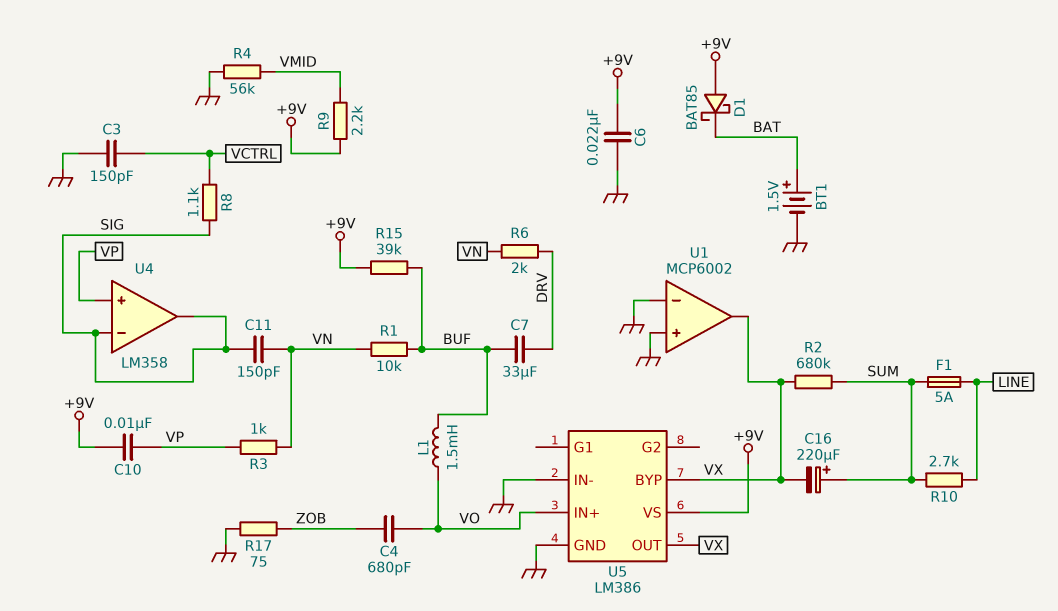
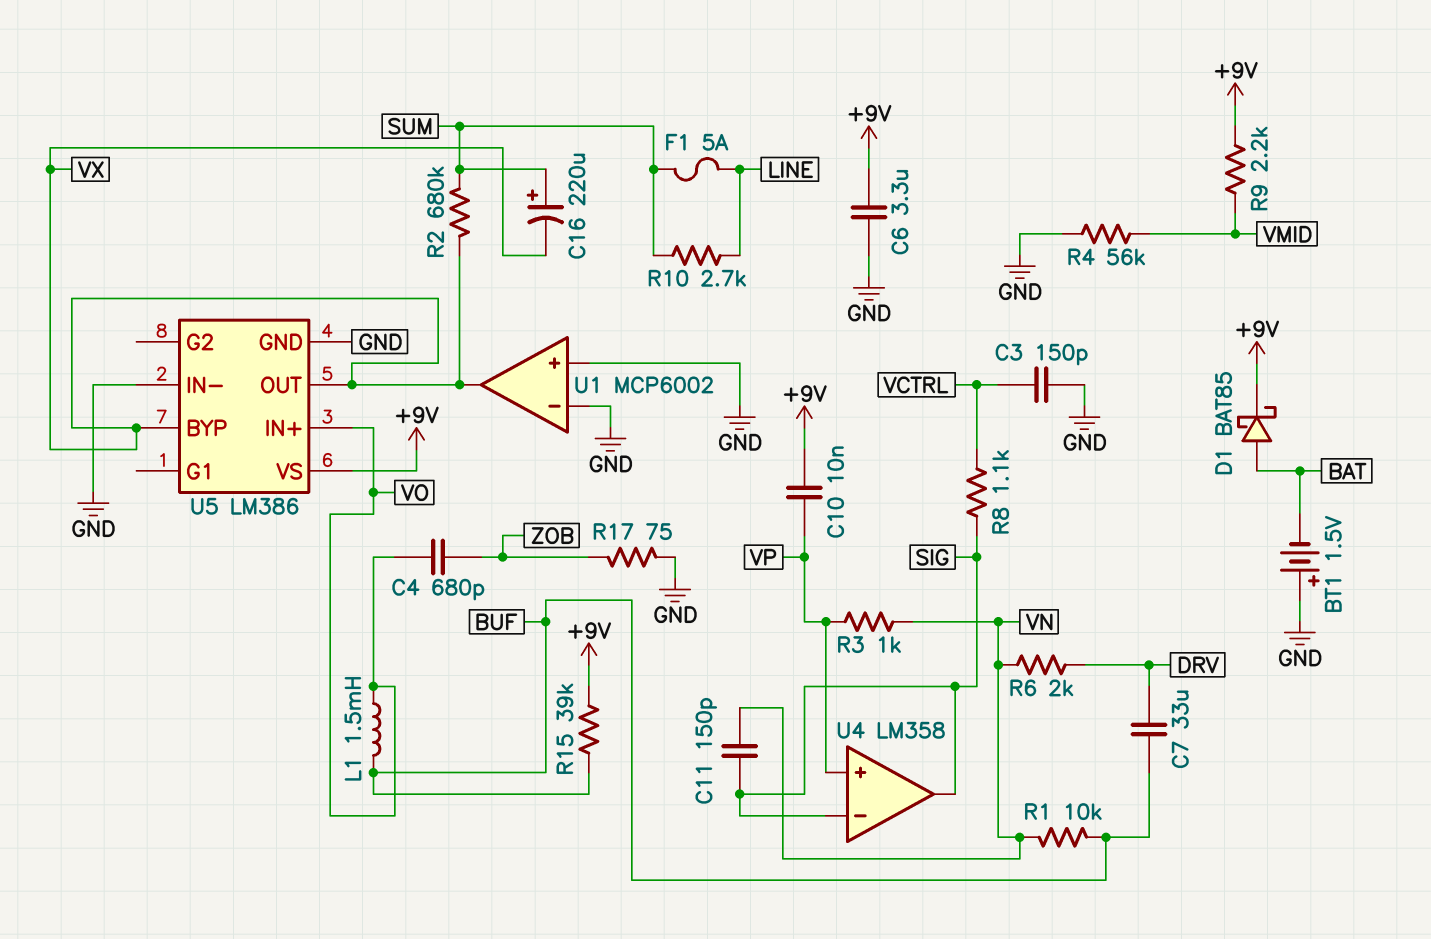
BT1: 1.5V (plus BAT, minus GND) -> 1.5V (plus GND, minus BAT)
C6: 22nF (+9V, GND) -> 3.3uF (+9V, GND)
D1: schottky BAT85 (A +9V, K BAT) -> schottky BAT85 (A BAT, K +9V)

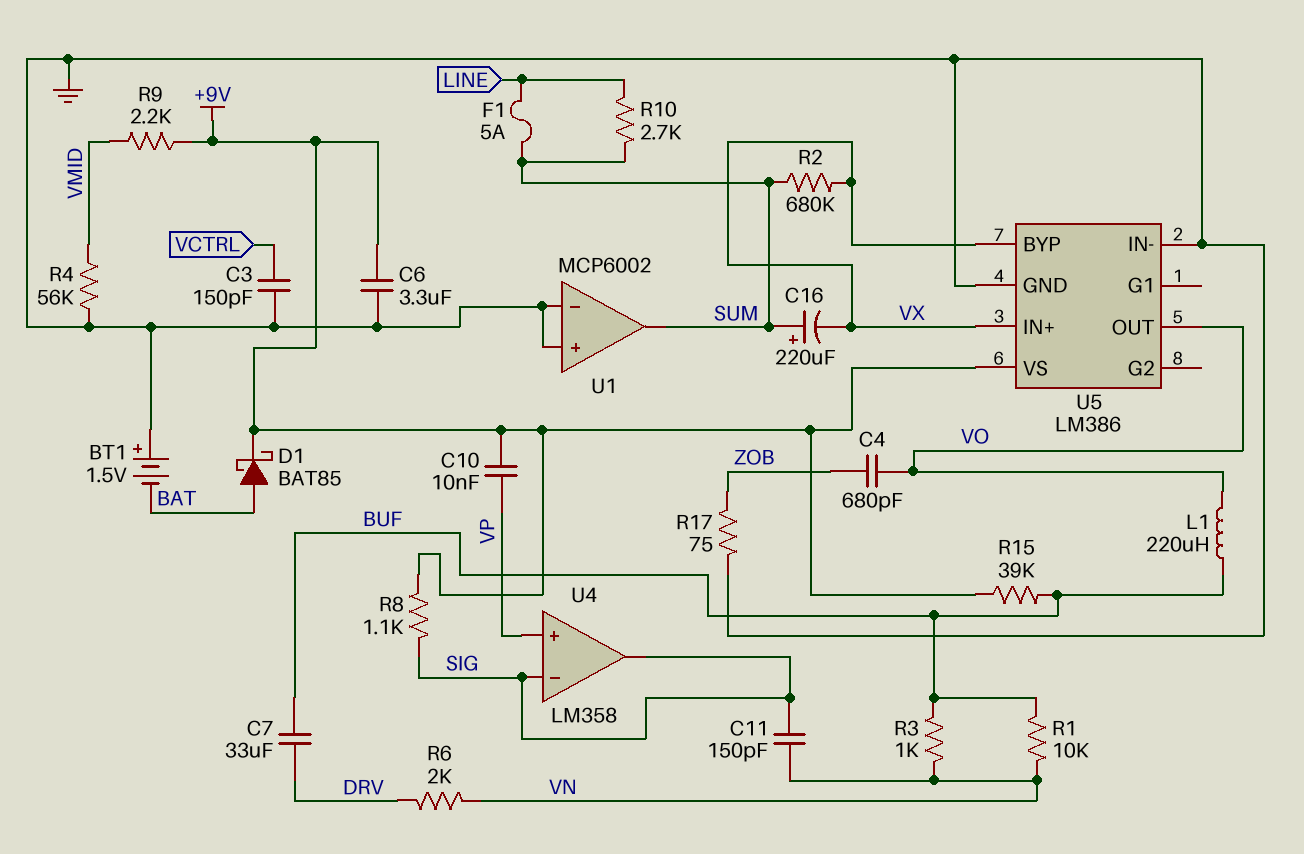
L1: 1.5mH (BUF, VO) -> 220uH (BUF, VO)
R3: 1k (VN, VP) -> 1k (BUF, VN)
R8: 1.1k (SIG, VCTRL) -> 1.1k (+9V, SIG)
U1 pin out: VX -> SUM
U5 pin IN+: VO -> VX
U5 pin OUT: VX -> VO

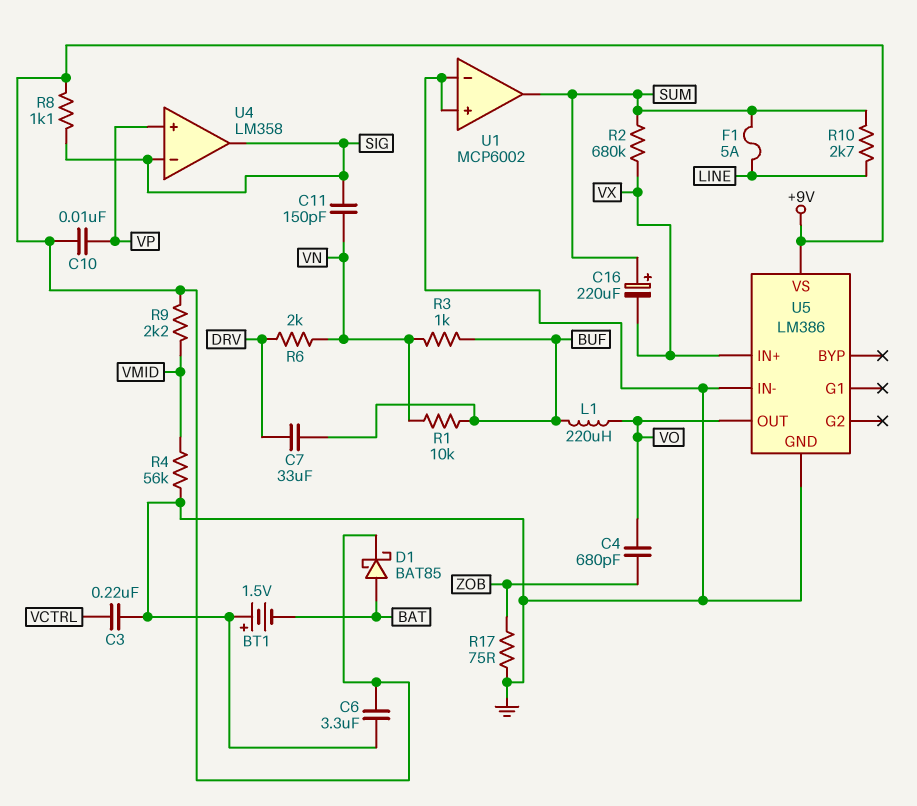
C3: 150pF (GND, VCTRL) -> 220nF (GND, VCTRL)
R15: 39k (+9V, BUF) -> none
U5 pin BYP: VX -> none

